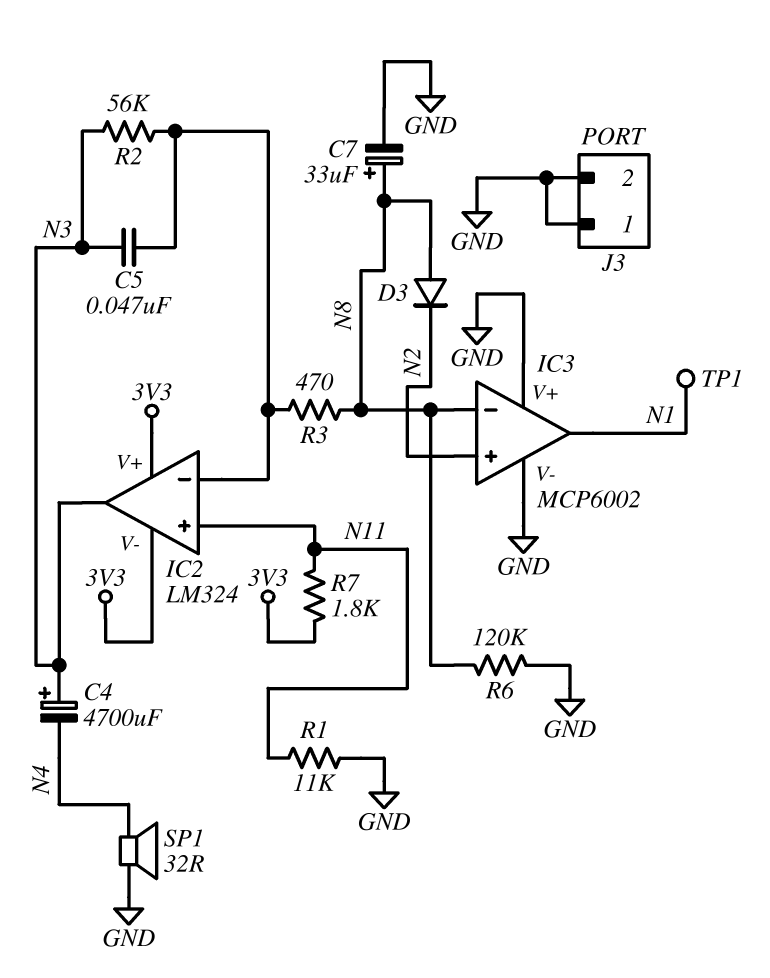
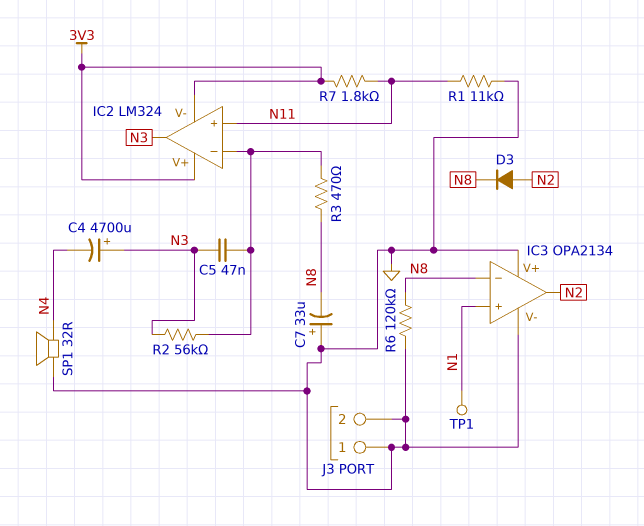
C7: 33uF (plus N8, minus GND) -> 33uF (plus GND, minus N8)
D3: diode (A N8, K N2) -> diode (A N2, K N8)
IC3: MCP6002 -> OPA2134
IC3 pin in+: N2 -> N1
IC3 pin out: N1 -> N2

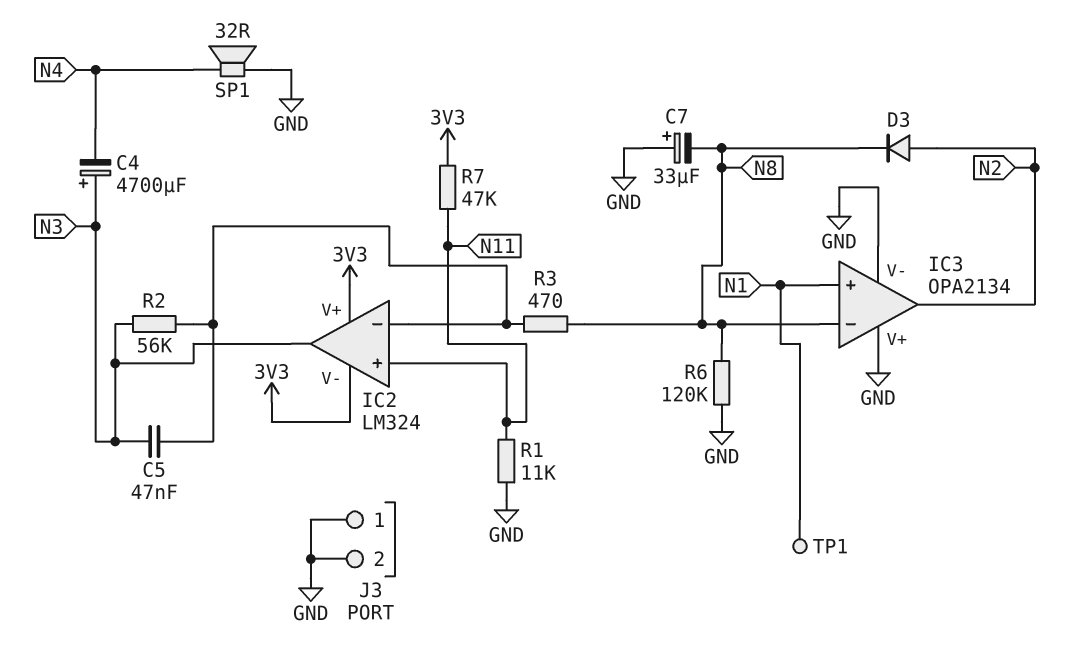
R7: 1.8k (3V3, N11) -> 47k (3V3, N11)

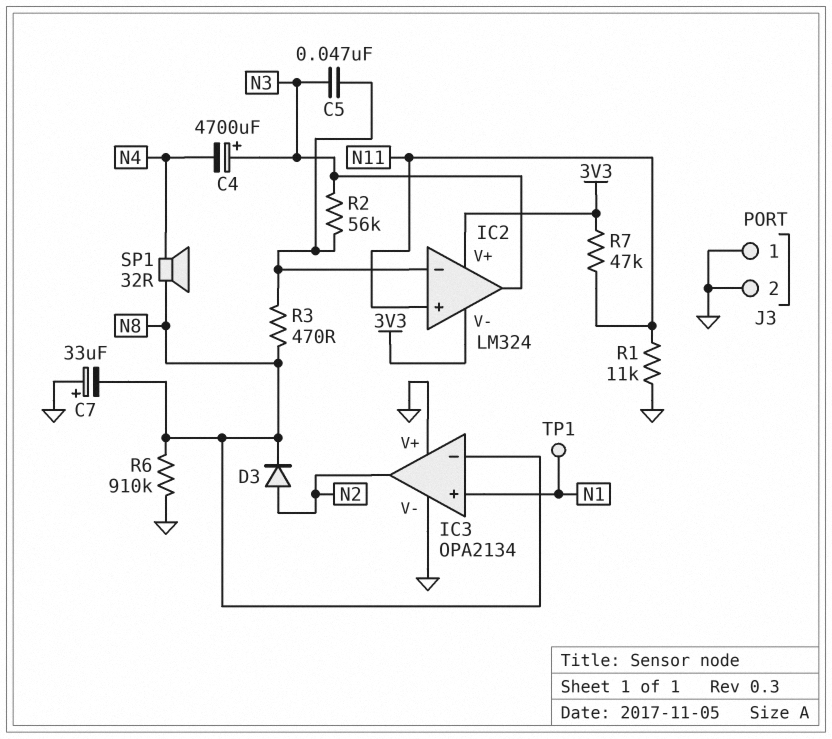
R6: 120k (GND, N8) -> 910k (GND, N8)
SP1: speaker 32R (GND, N4) -> speaker 32R (N4, N8)

